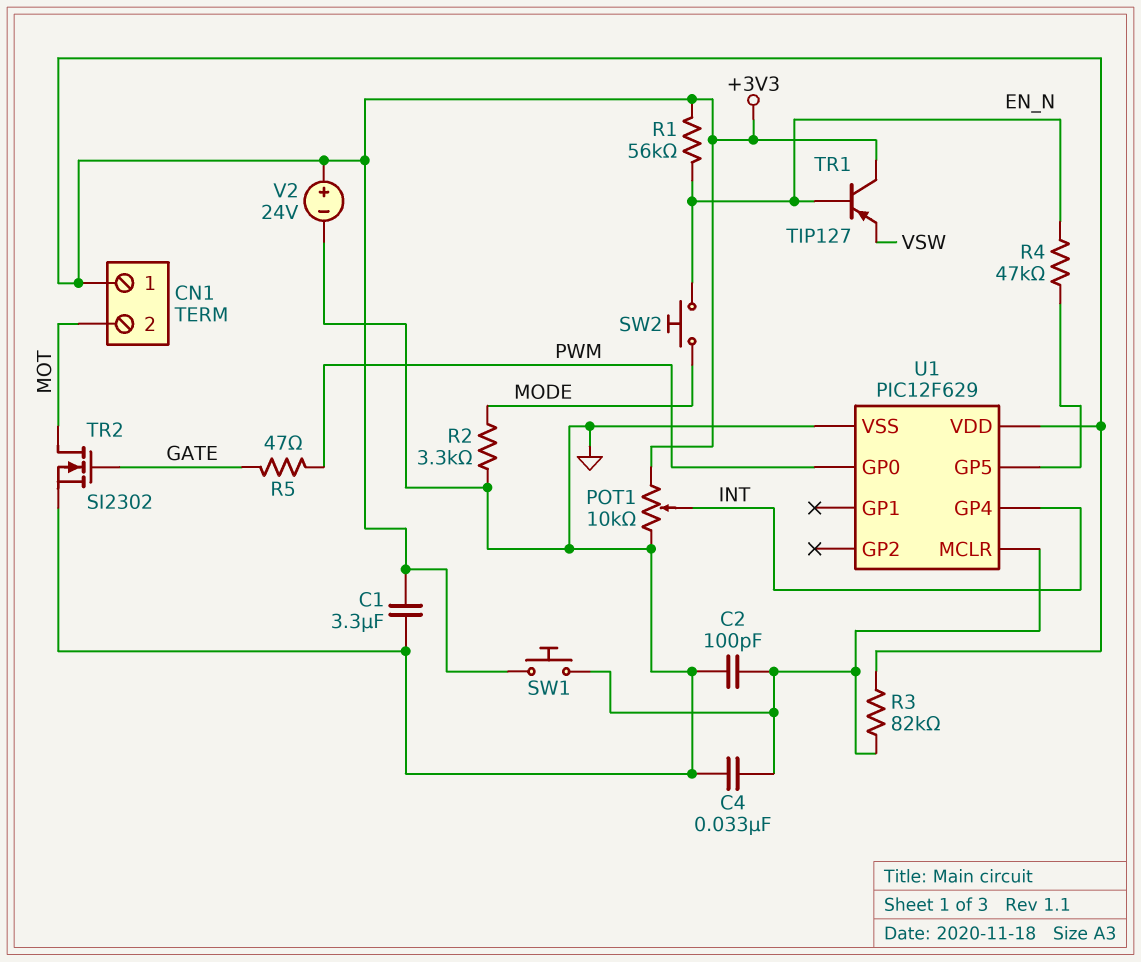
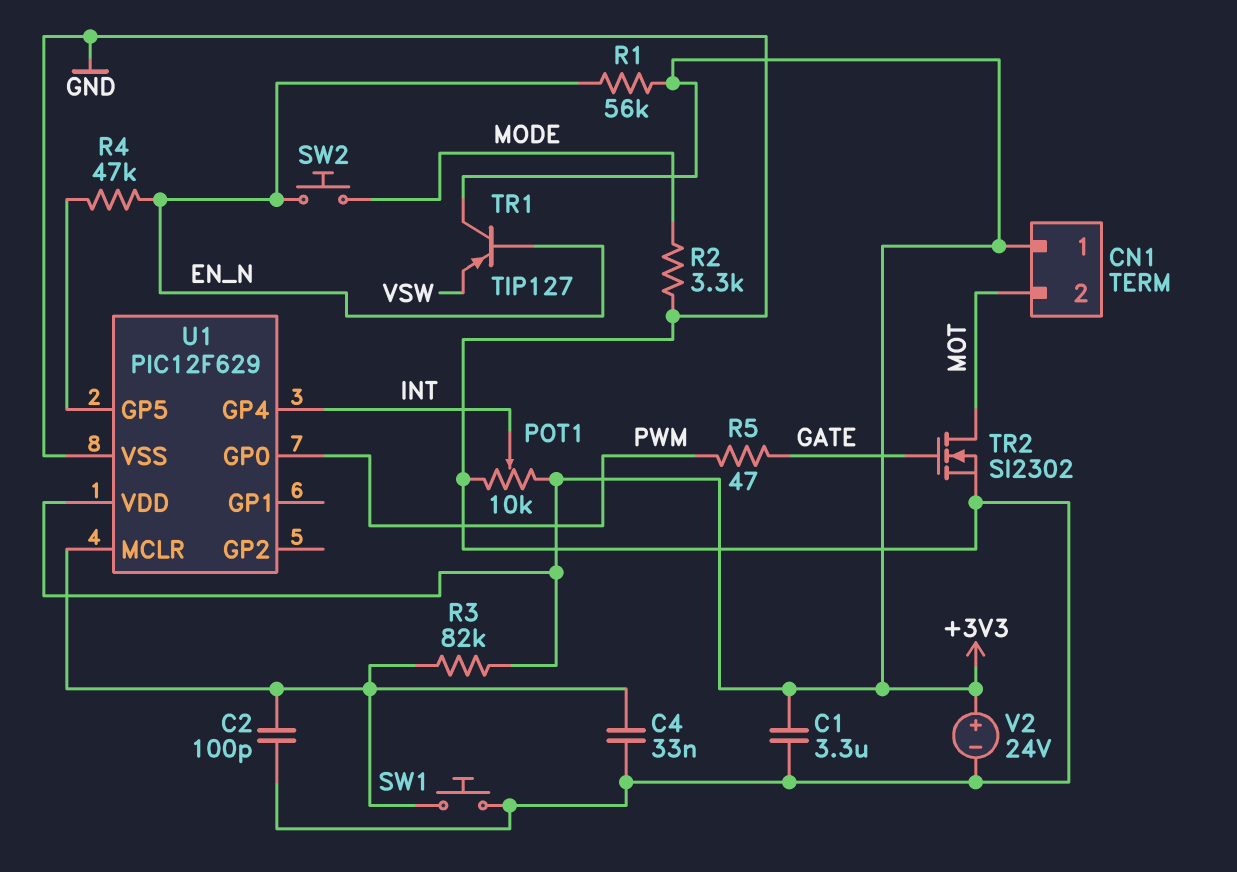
SW1: button (+3V3, U1/MCLR) -> button (GND, U1/MCLR)

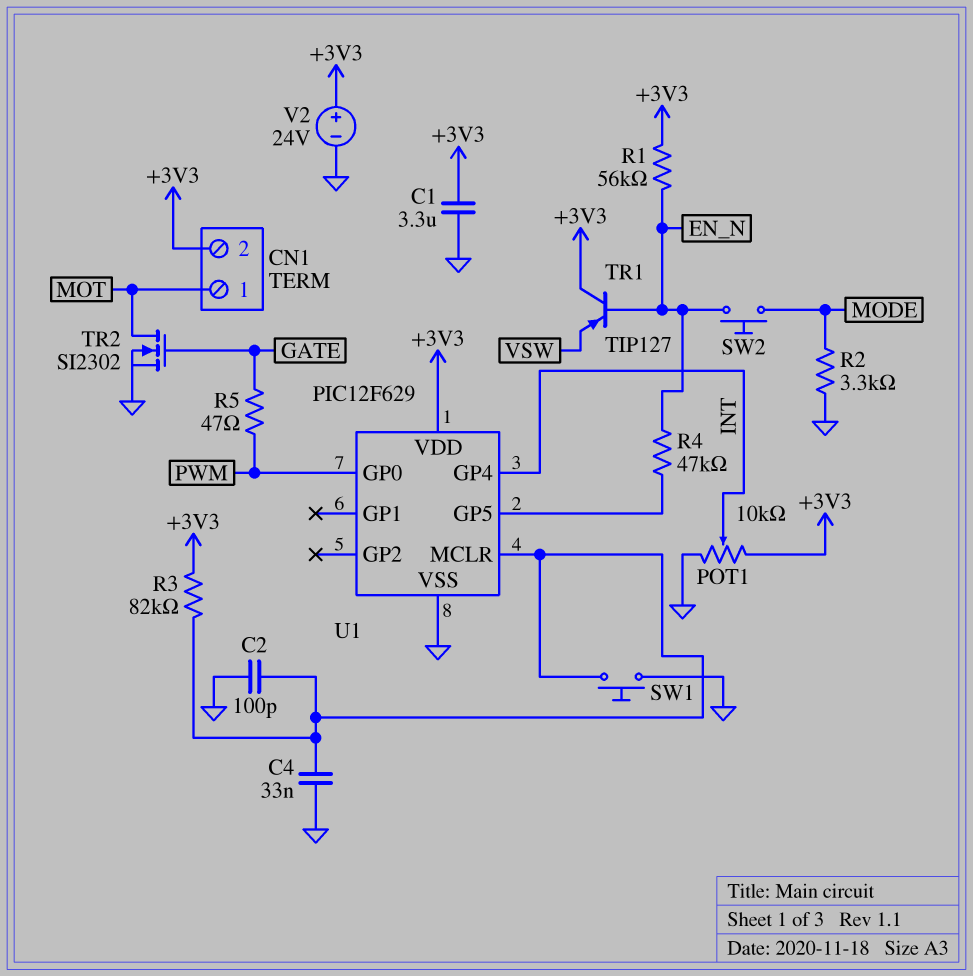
CN1 pin 1: +3V3 -> MOT
CN1 pin 2: MOT -> +3V3

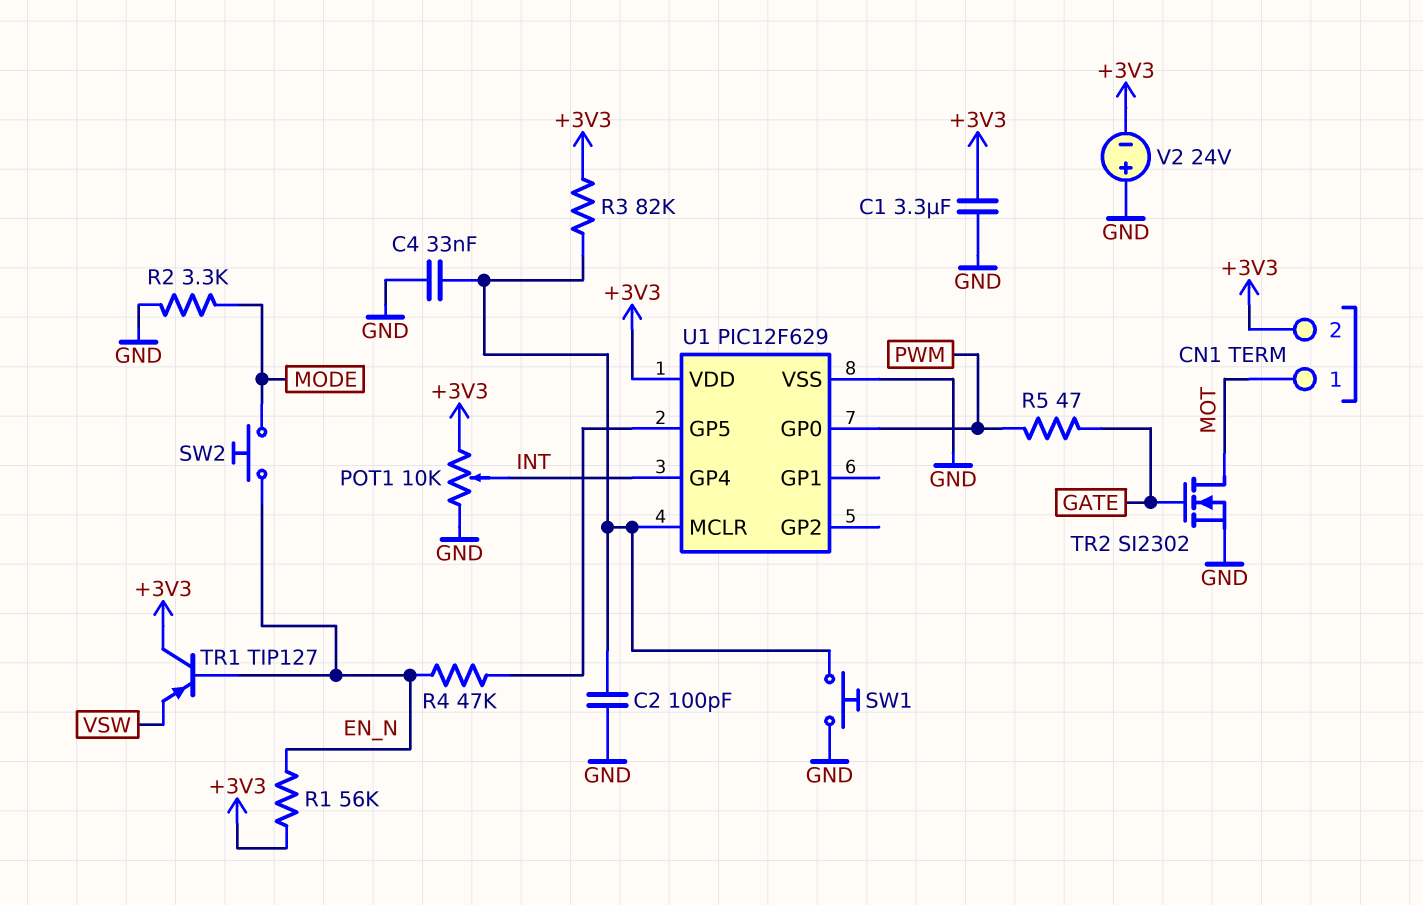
V2: 24V (plus +3V3, minus GND) -> 24V (plus GND, minus +3V3)

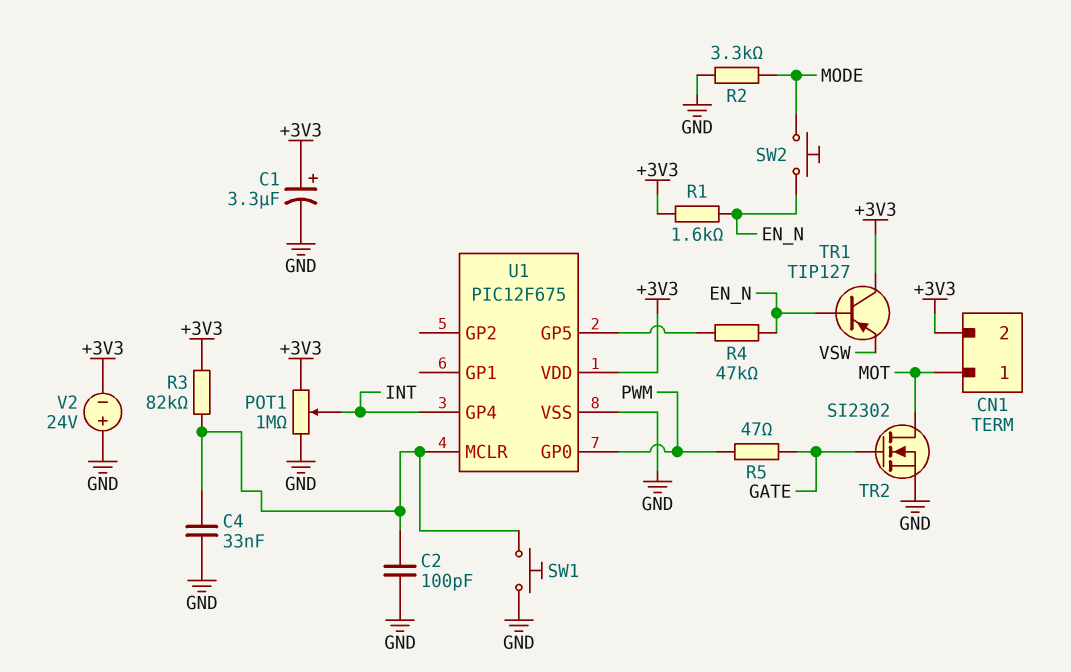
C1: 3.3uF (+3V3, GND) -> 3.3uF (plus +3V3, minus GND)
POT1: 10k (+3V3, GND, wiper INT) -> 1M (+3V3, GND, wiper INT)
R1: 56k (+3V3, EN_N) -> 1.6k (+3V3, EN_N)
U1: PIC12F629 -> PIC12F675

